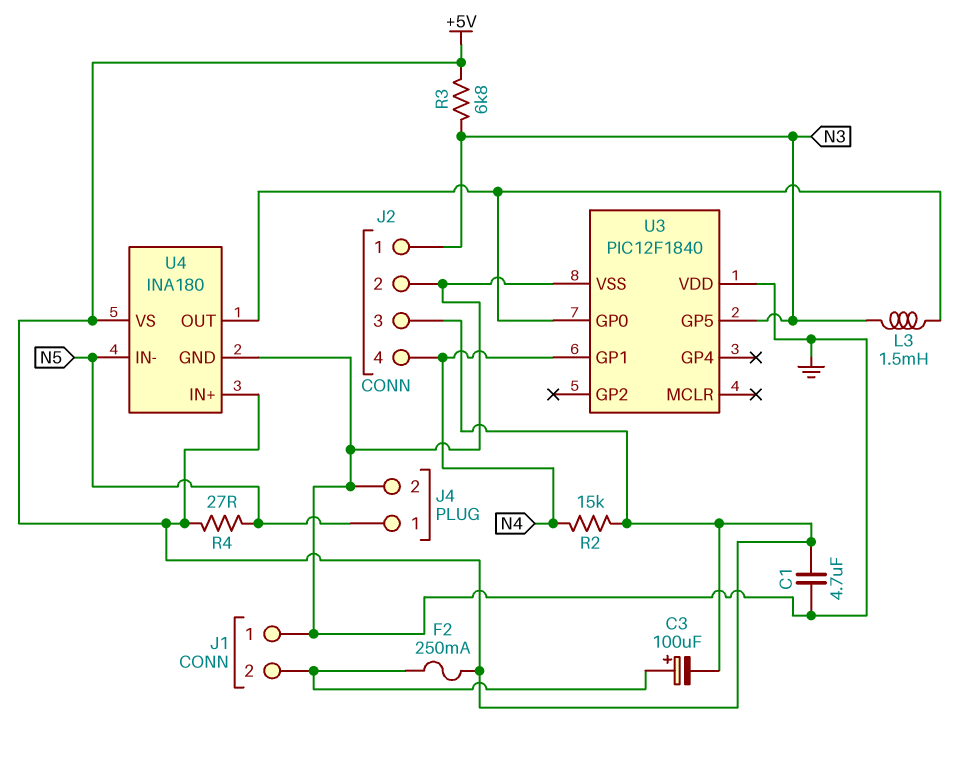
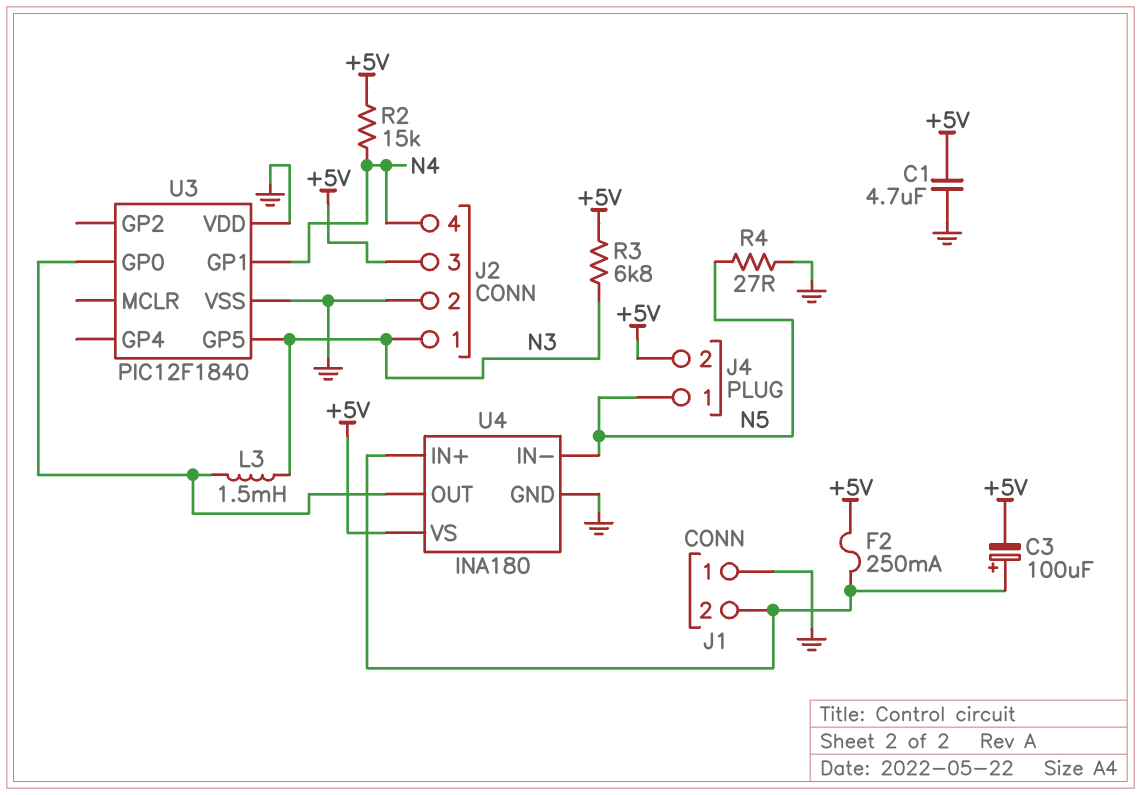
J4 pin 2: GND -> +5V
R4: 27 (+5V, N5) -> 27 (GND, N5)
U4 pin IN+: +5V -> J1/2

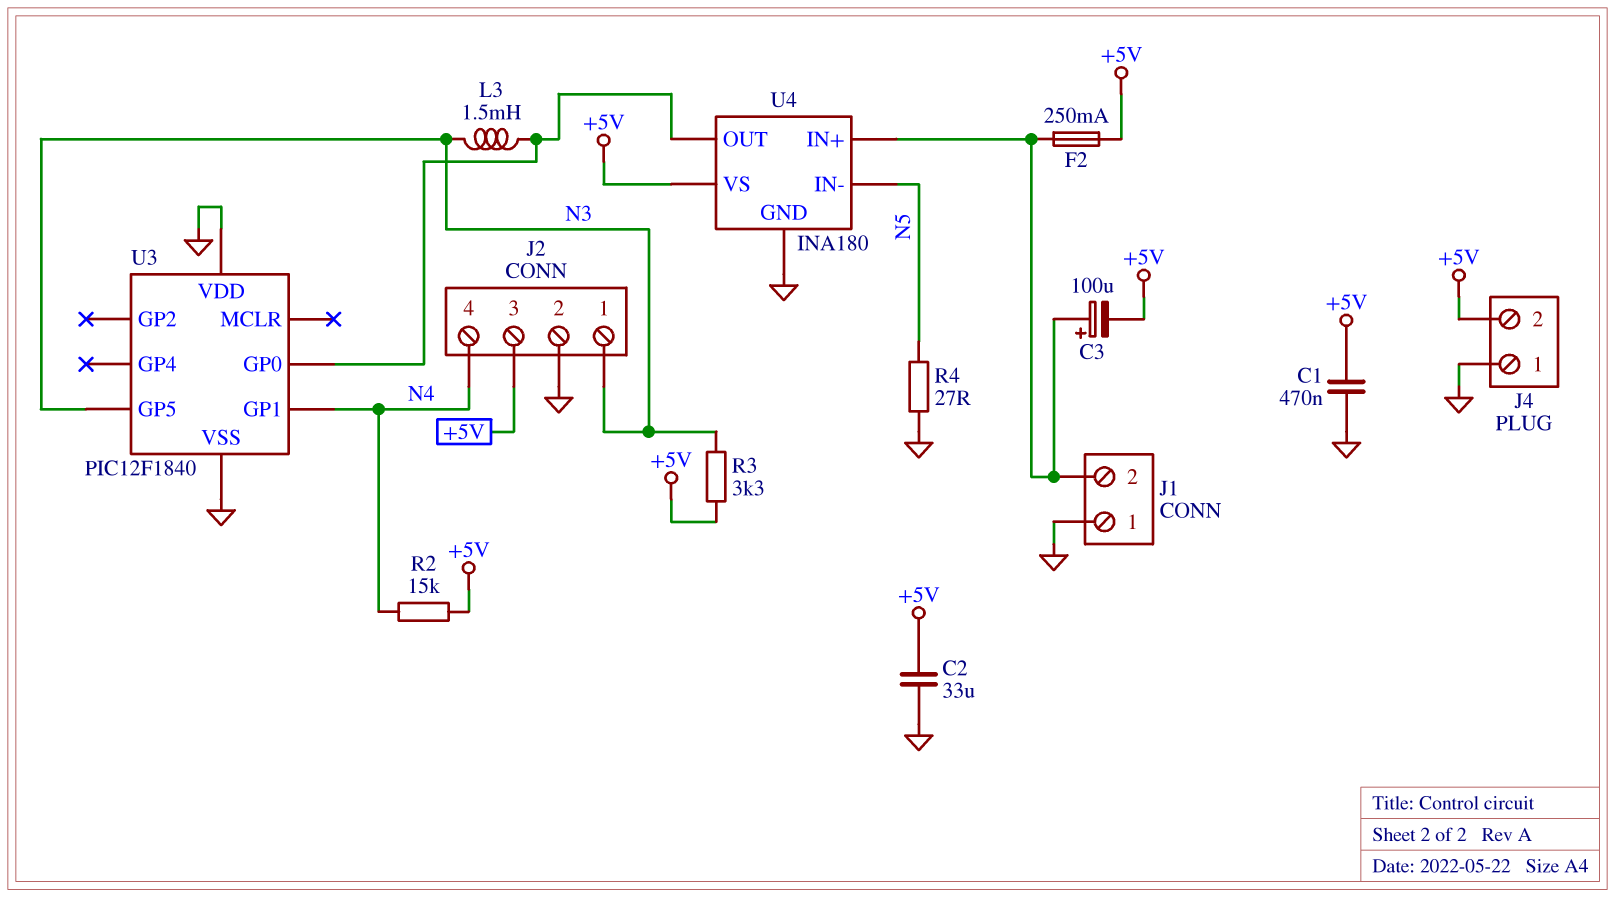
C1: 4.7uF (+5V, GND) -> 470nF (+5V, GND)
C2: none -> 33uF (+5V, GND)
J4 pin 1: N5 -> GND
R3: 6.8k (+5V, N3) -> 3.3k (+5V, N3)

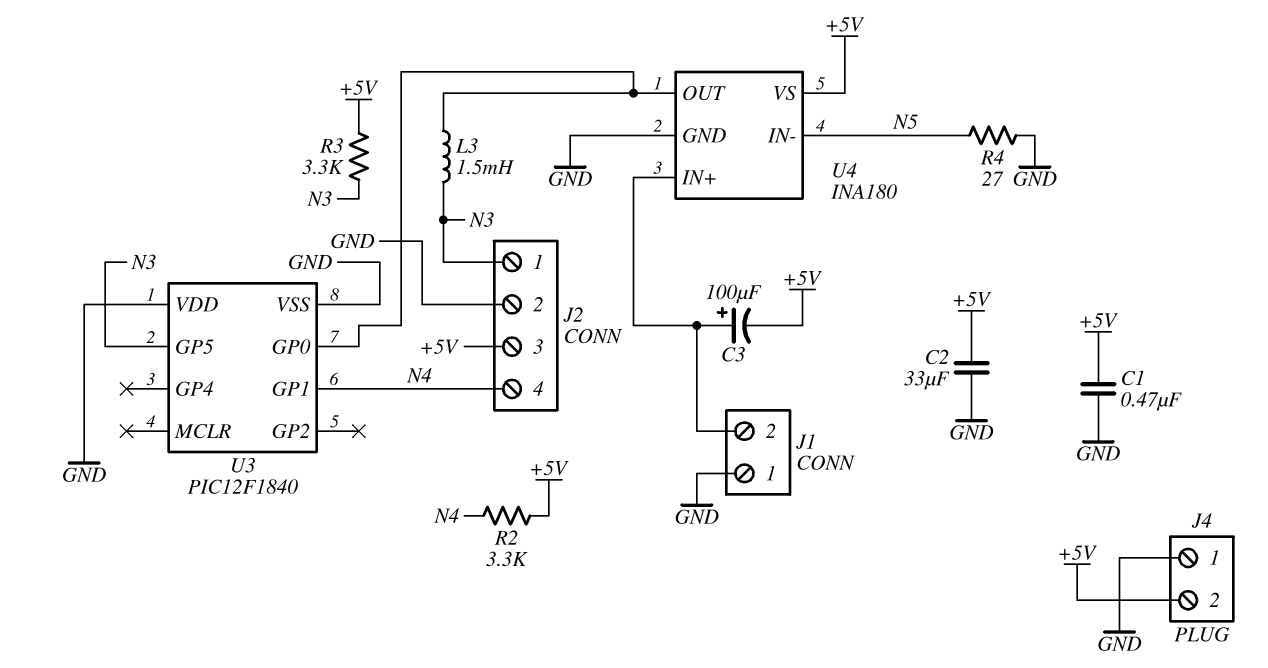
F2: 250mA (+5V, J1/2) -> none
R2: 15k (+5V, N4) -> 3.3k (+5V, N4)

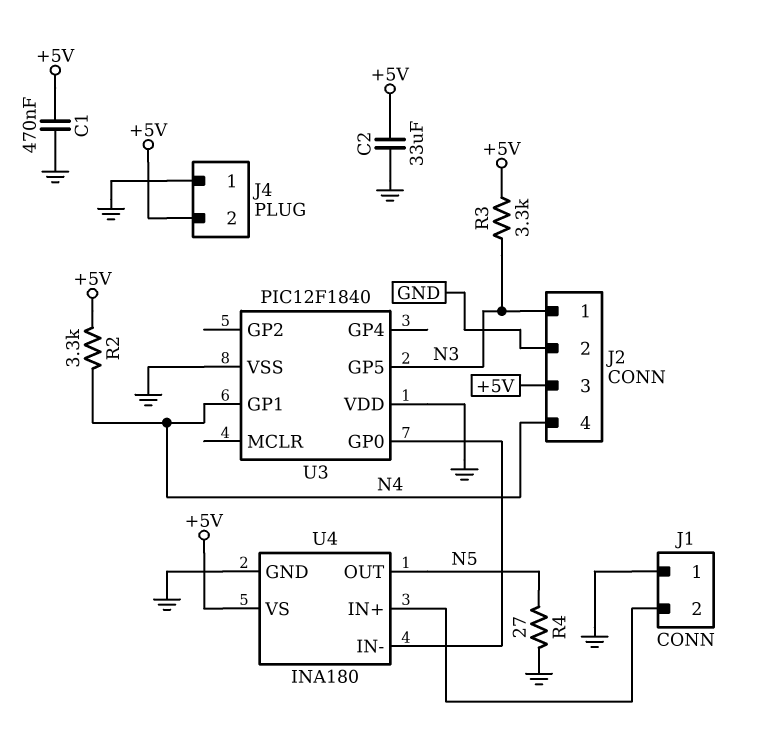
C3: 100uF (plus J1/2, minus +5V) -> none
L3: 1.5mH (N3, U3/GP0) -> none
U4 pin IN-: N5 -> U3/GP0
U4 pin OUT: U3/GP0 -> N5

